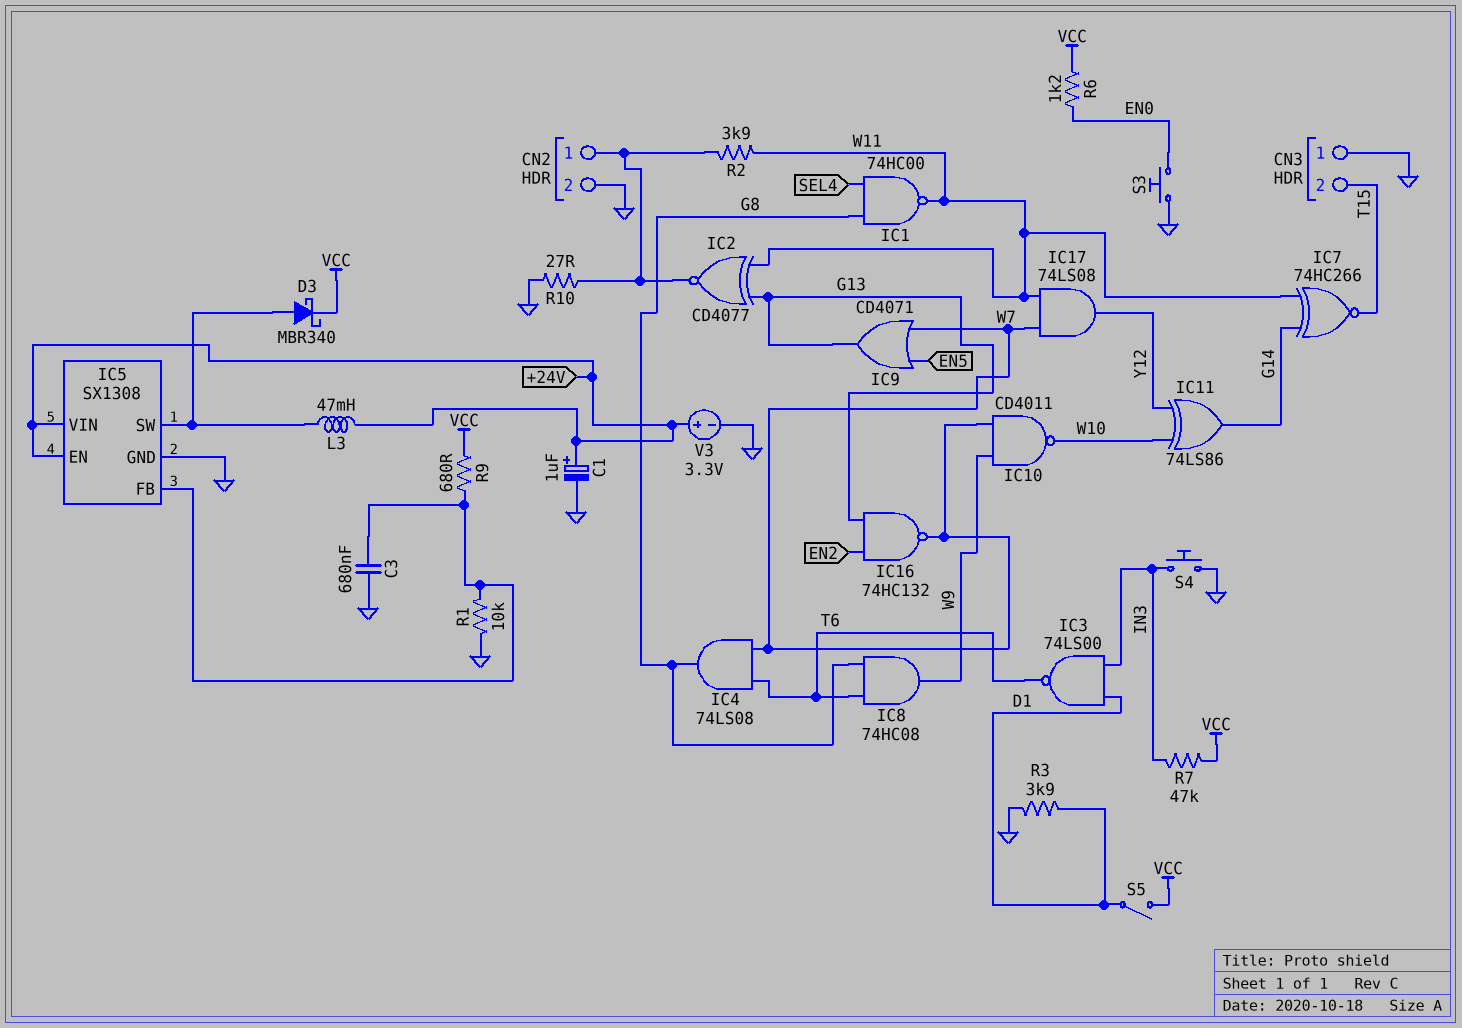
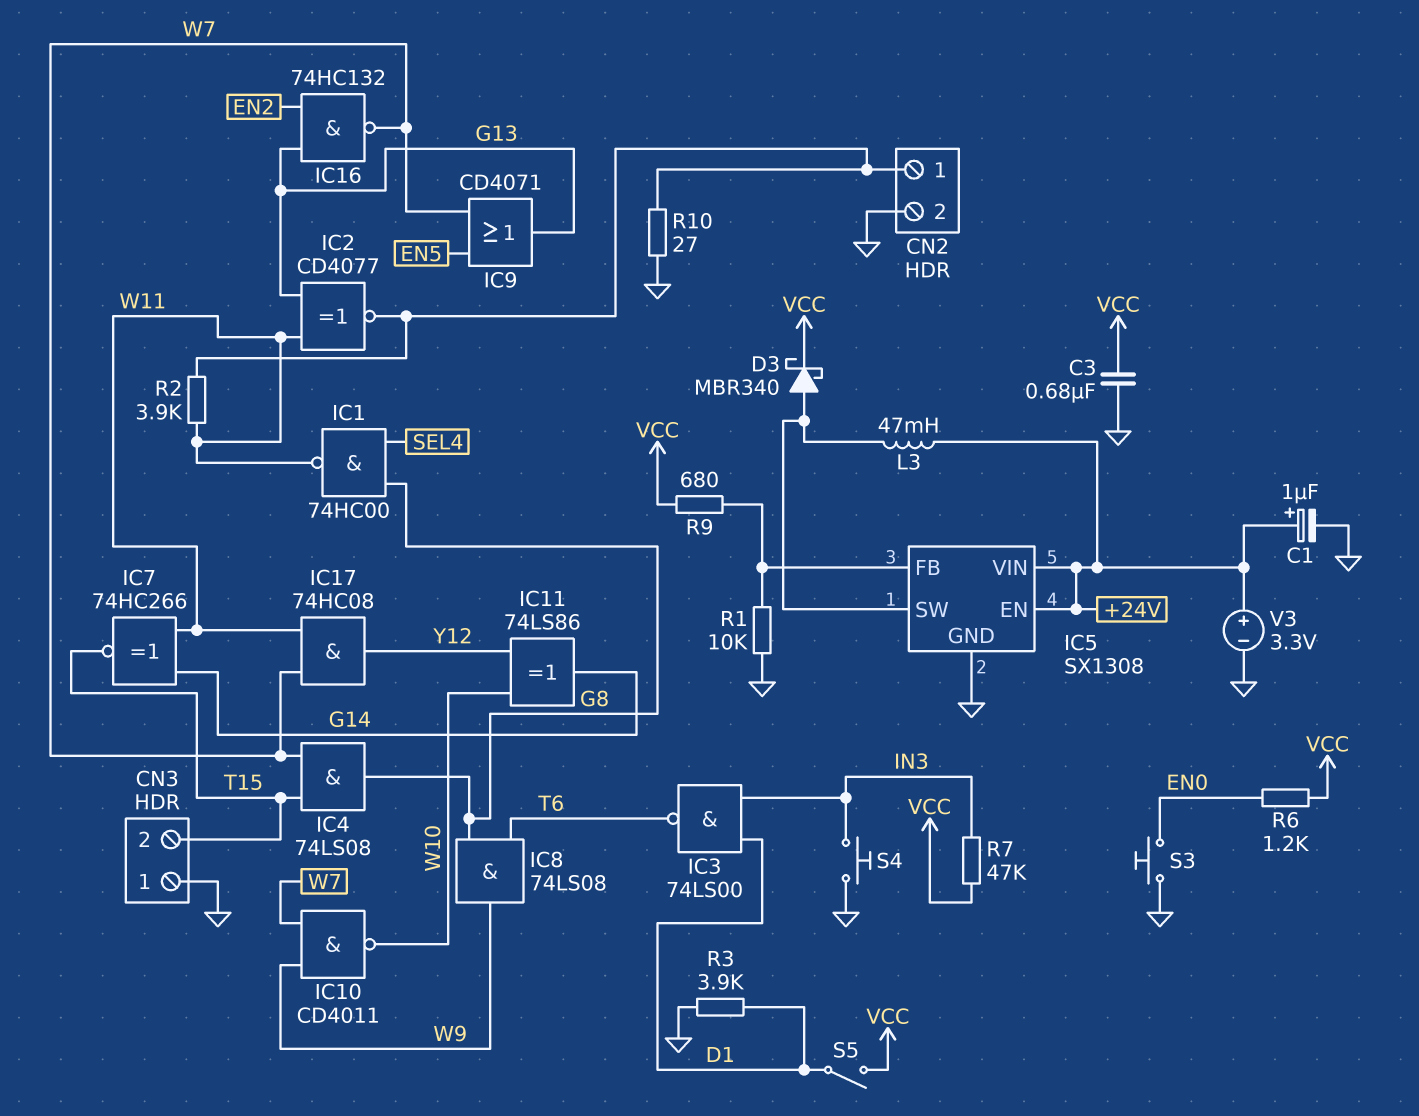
C3: 680nF (GND, IC5/FB) -> 680nF (GND, VCC)
IC4: AND 74LS08 (in T6, in W7, out G8) -> AND 74LS08 (in T15, in W7, out G8)
IC8: AND 74HC08 (in G8, in T6, out W9) -> AND 74LS08 (in G8, in T6, out W9)
IC17: AND 74LS08 (in W7, in W11, out Y12) -> AND 74HC08 (in W7, in W11, out Y12)

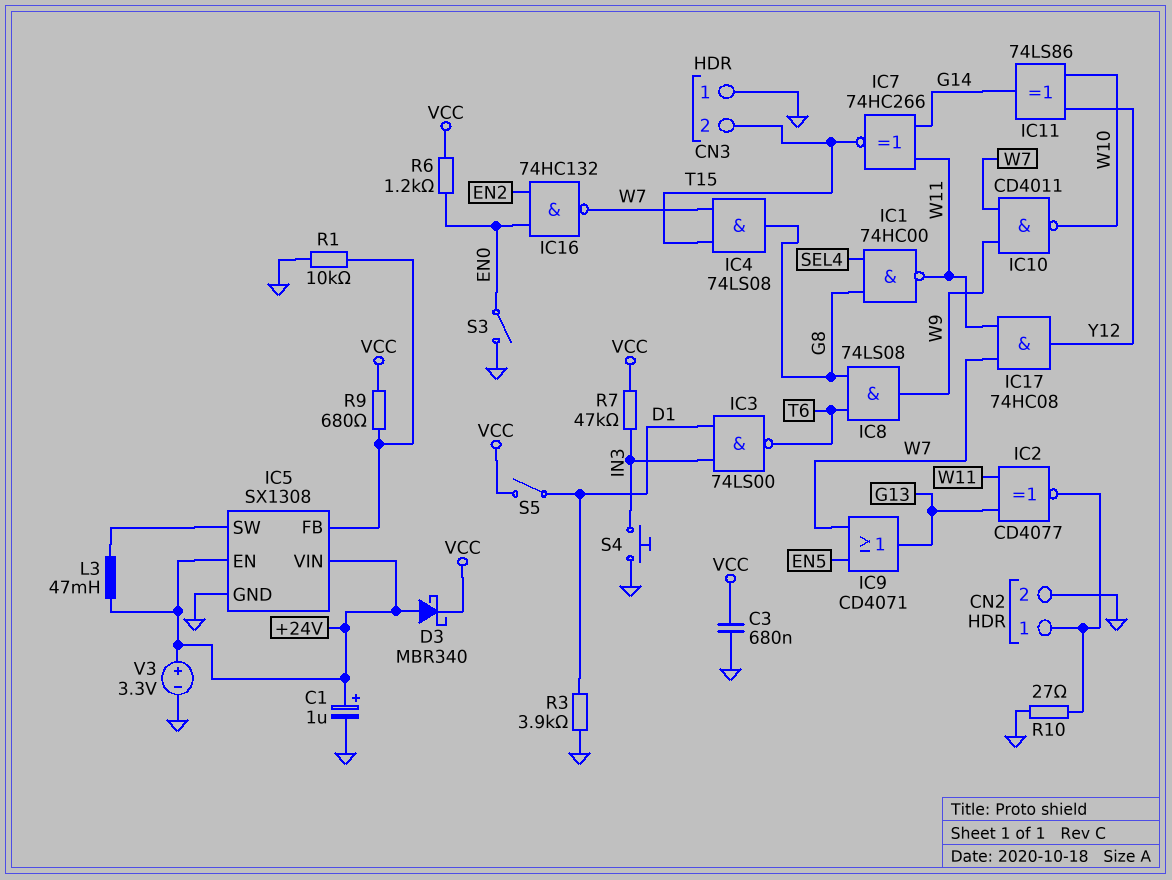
D3: schottky MBR340 (A IC5/SW, K VCC) -> schottky MBR340 (A +24V, K VCC)
IC16: NAND 74HC132 (in EN2, in G13, out W7) -> NAND 74HC132 (in EN0, in EN2, out W7)
R2: 3.9k (CN2/1, W11) -> none
S3: button (EN0, GND) -> switch (EN0, GND)

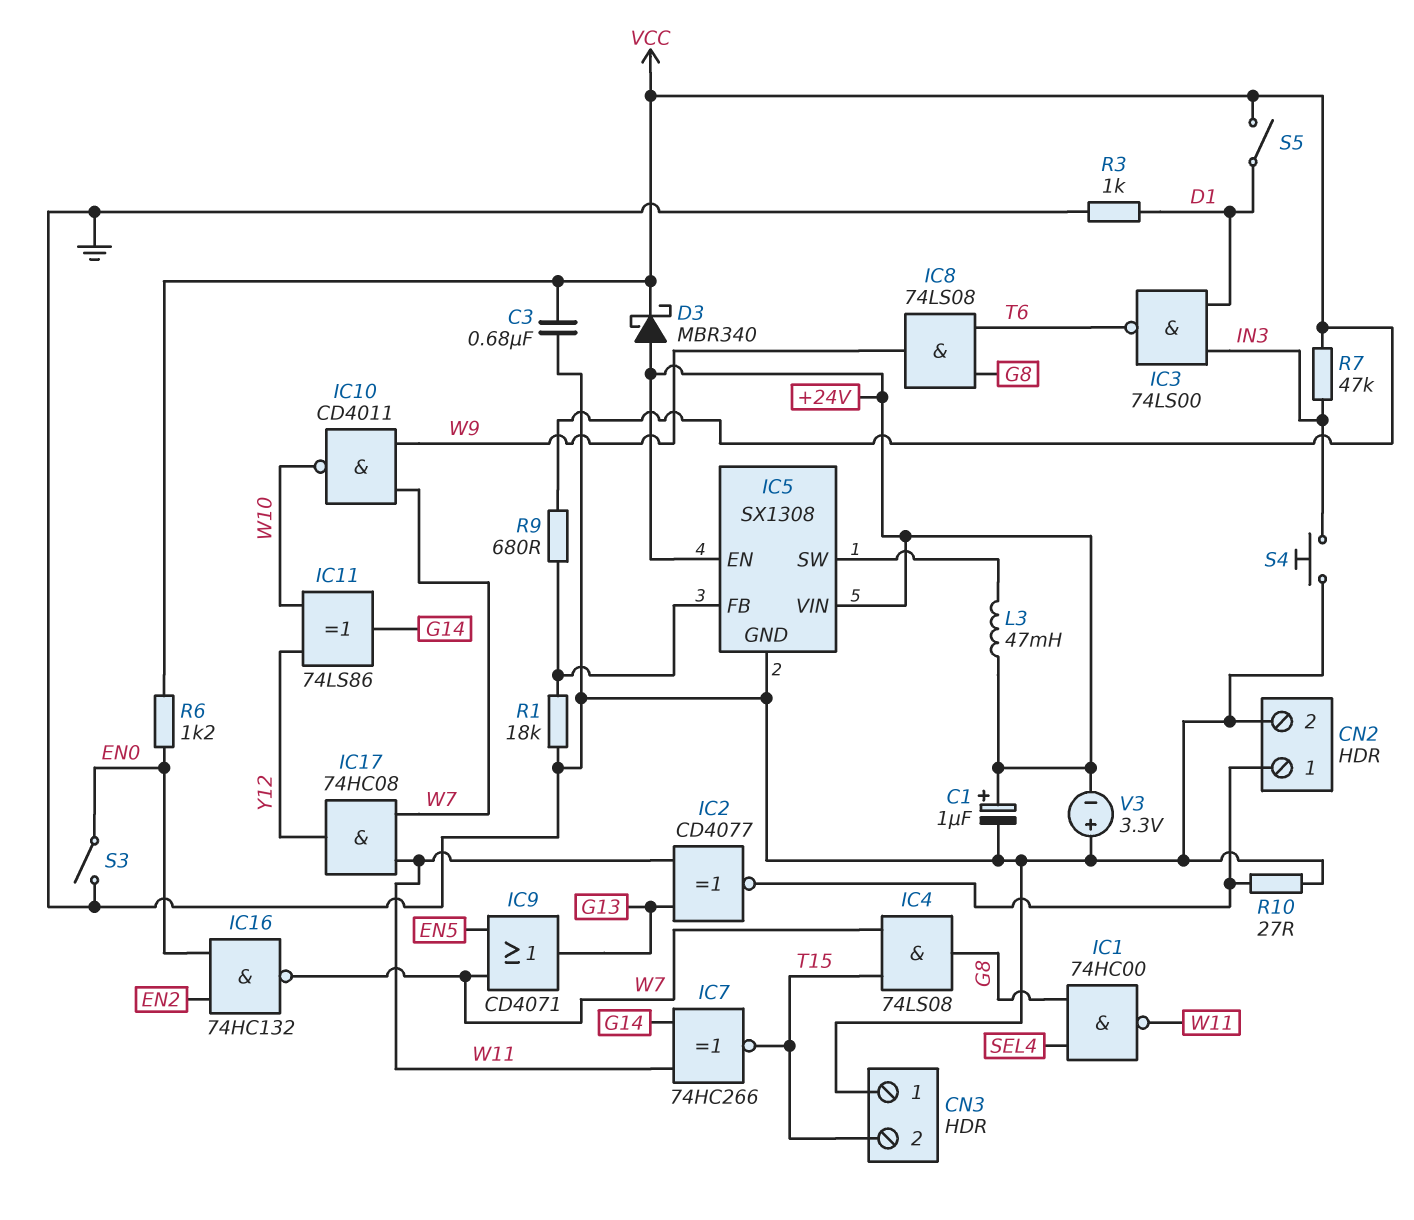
R1: 10k (GND, IC5/FB) -> 18k (GND, IC5/FB)
R3: 3.9k (D1, GND) -> 1k (D1, GND)
V3: 3.3V (plus +24V, minus GND) -> 3.3V (plus GND, minus +24V)

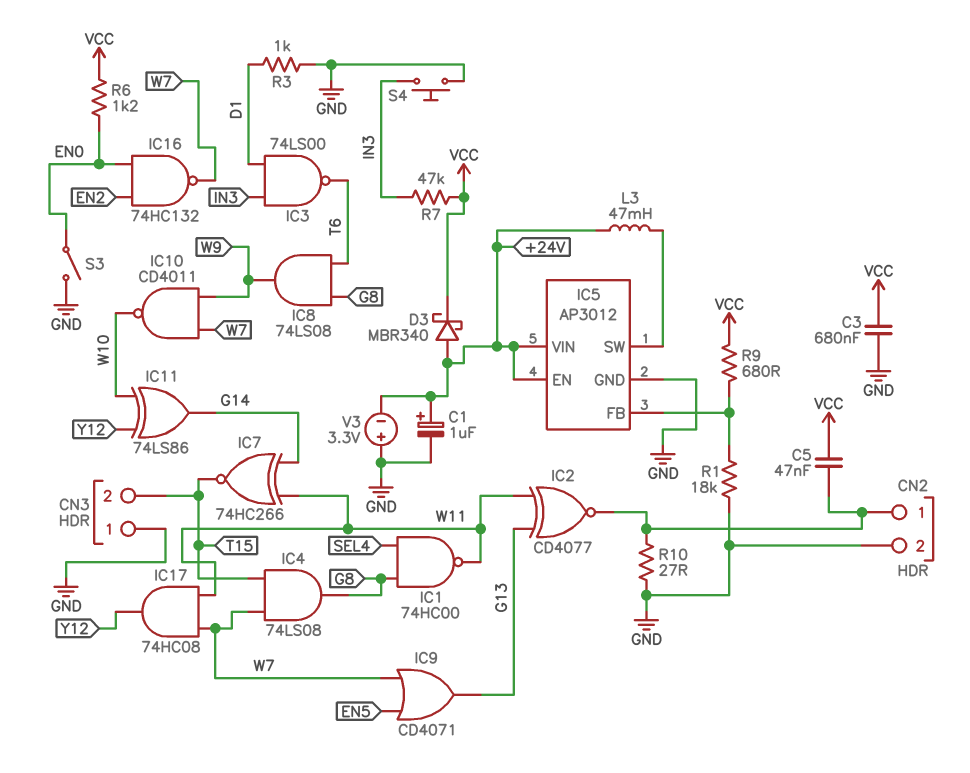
C5: none -> 47nF (CN2/1, VCC)
IC5: SX1308 -> AP3012
S5: switch (D1, VCC) -> none

